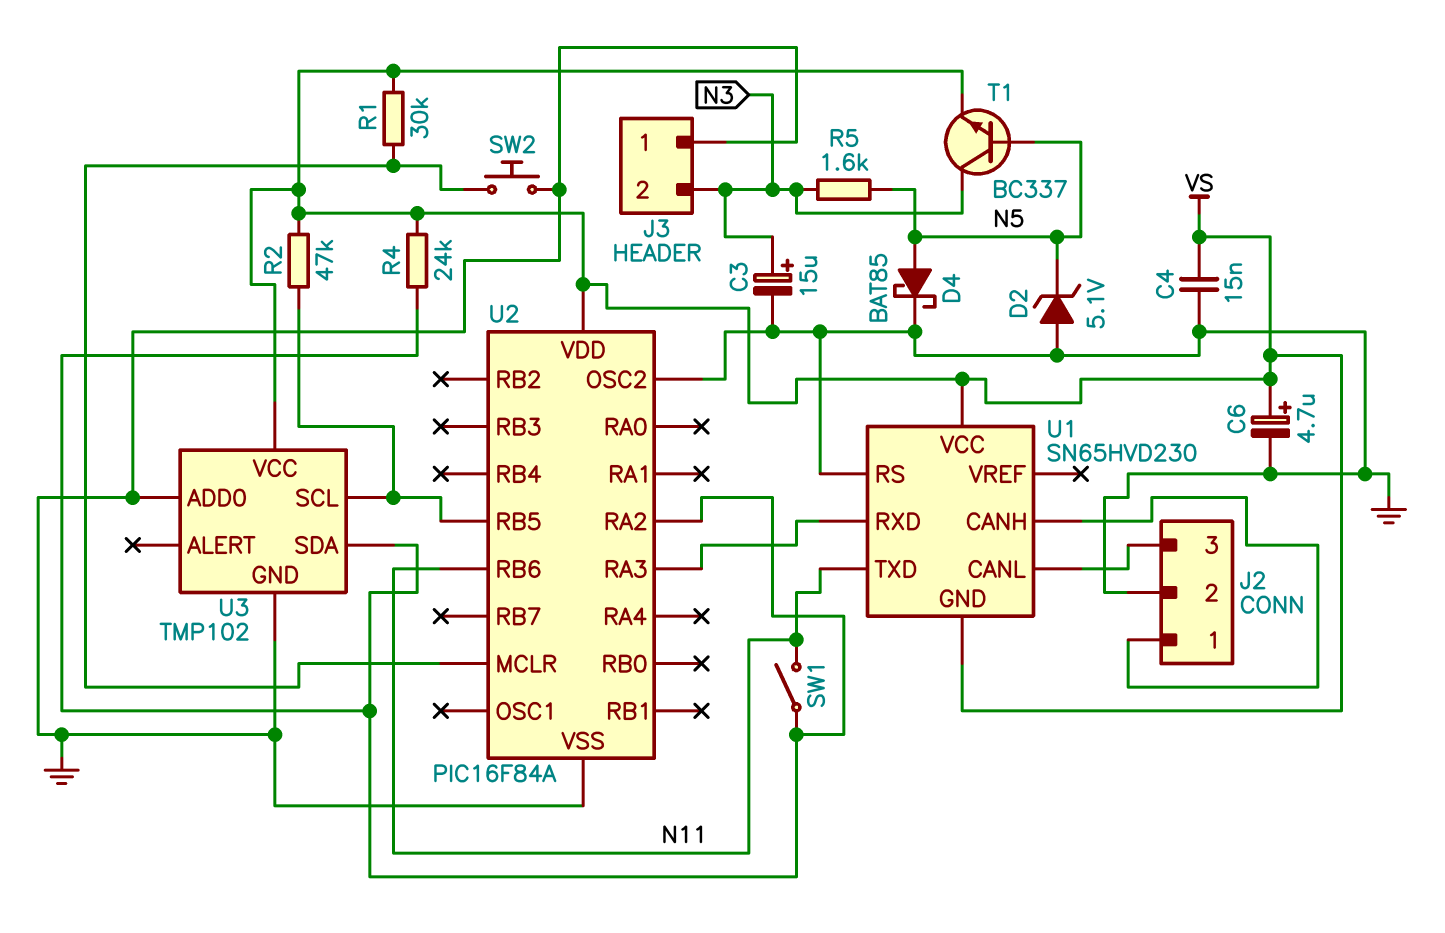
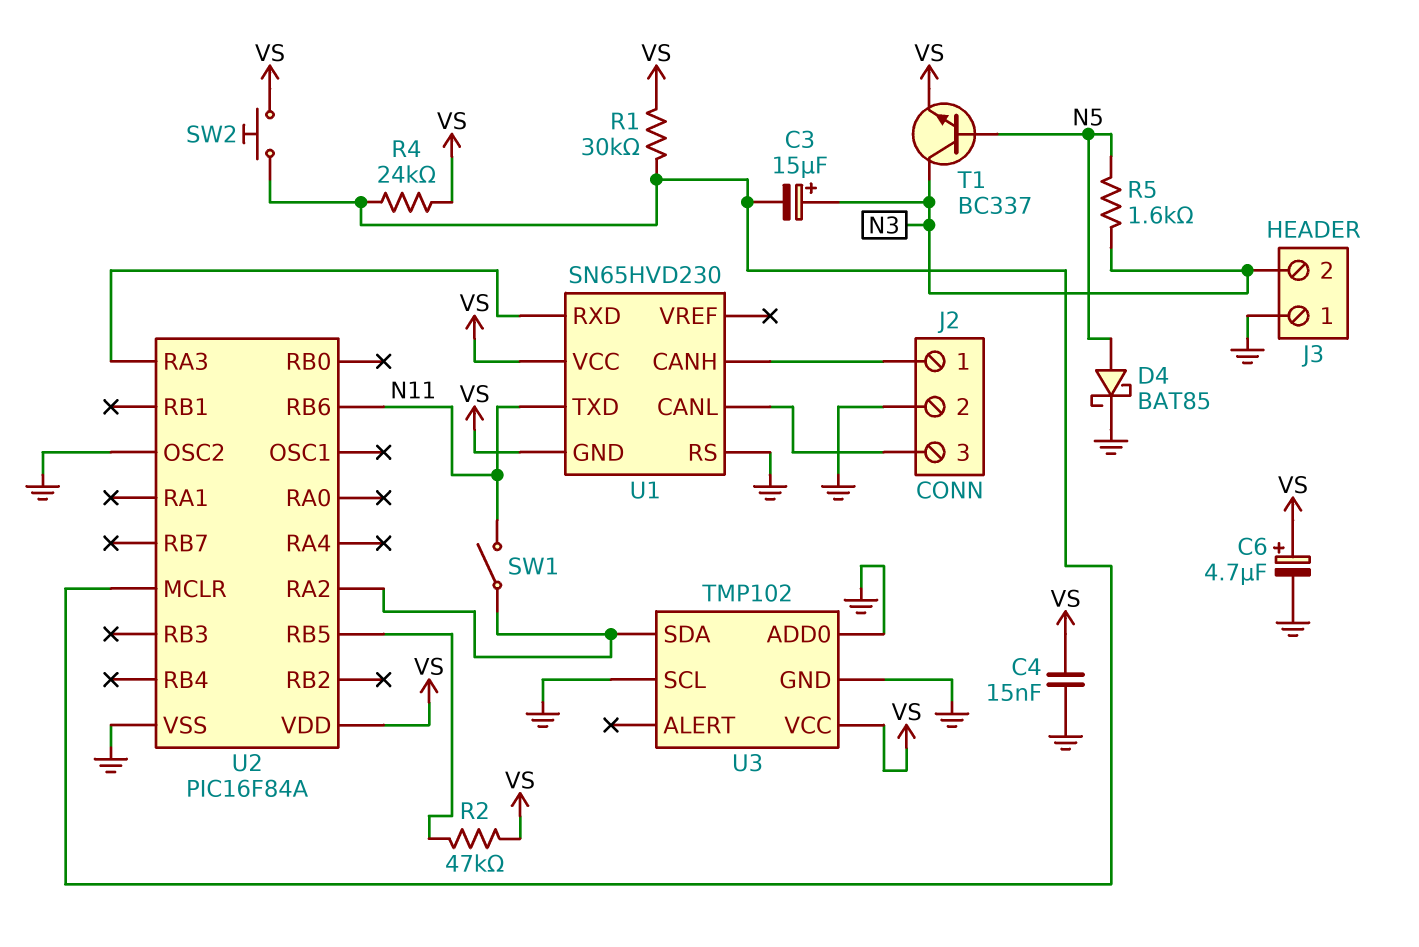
C3: 15uF (plus N3, minus GND) -> 15uF (plus N3, minus U2/MCLR)
D2: zener 5.1V (A GND, K N5) -> none
R4: 24k (U2/RA2, VS) -> 24k (U2/MCLR, VS)
SW2: button (GND, U2/MCLR) -> button (U2/MCLR, VS)
U3 pin SCL: U2/RB5 -> GND

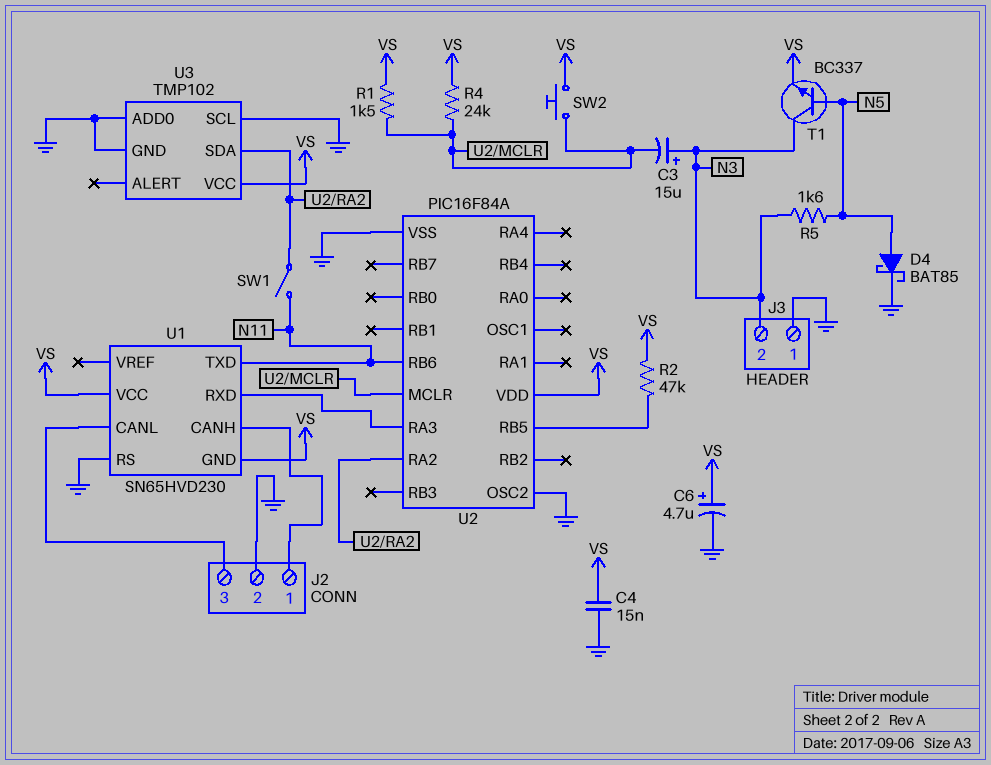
R1: 30k (U2/MCLR, VS) -> 1.5k (U2/MCLR, VS)

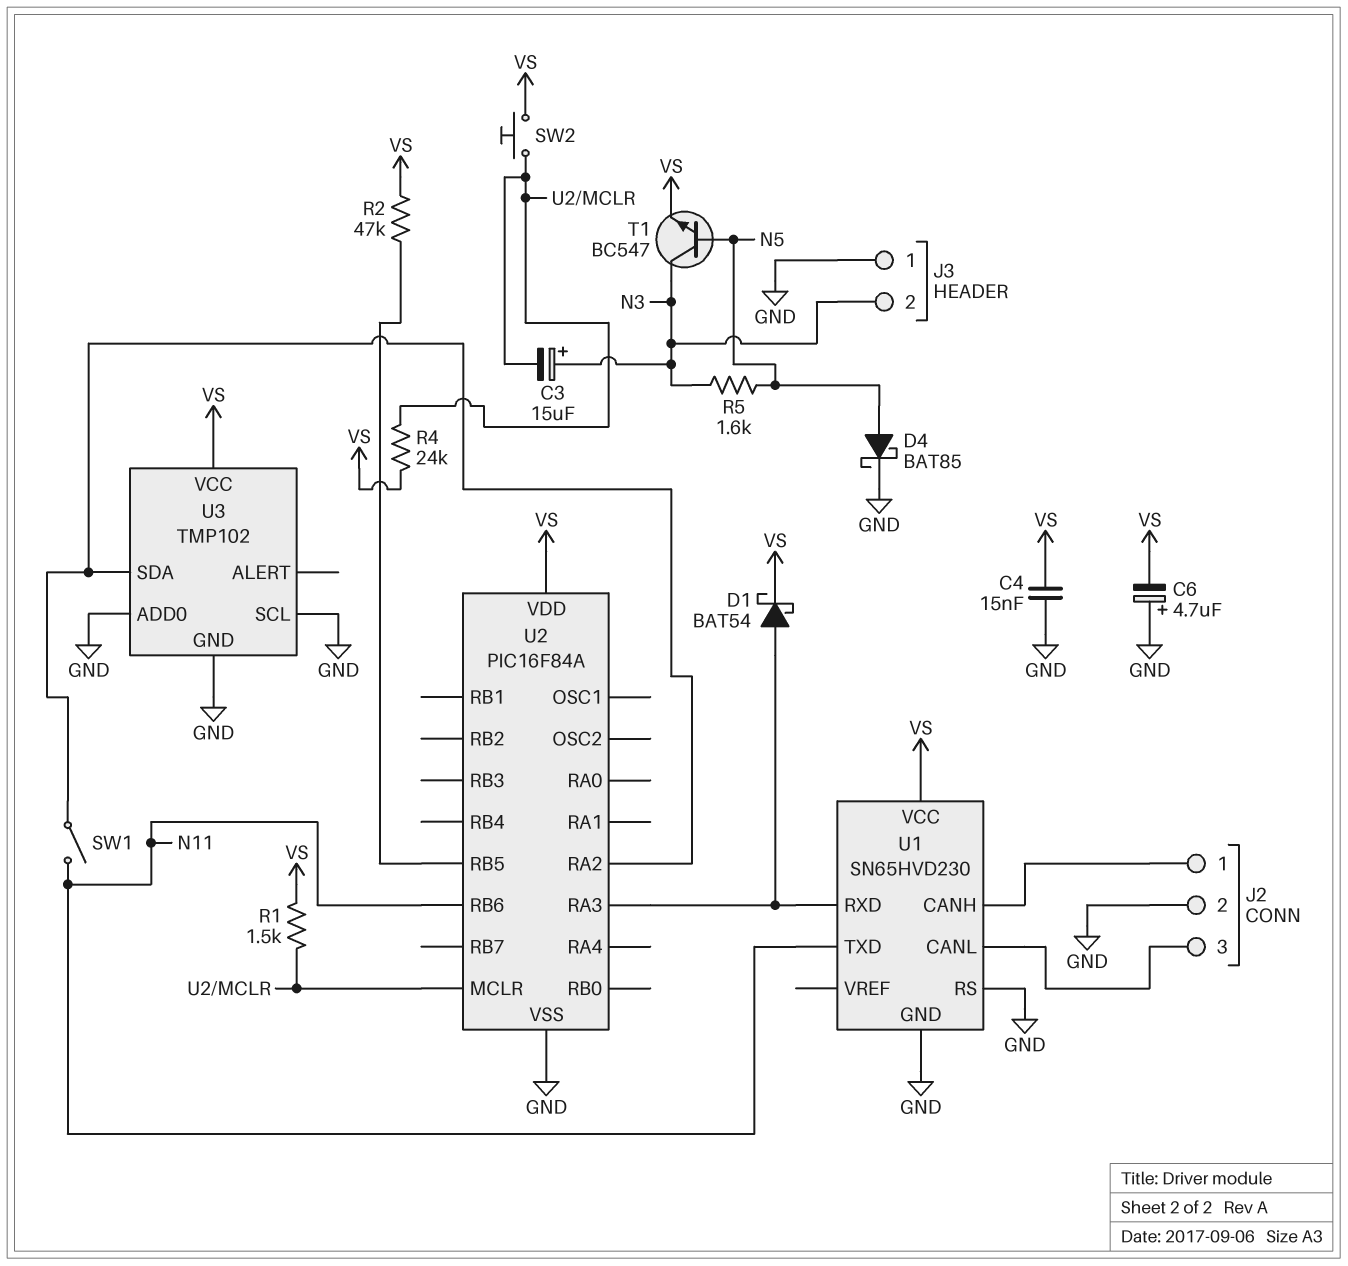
C6: 4.7uF (plus VS, minus GND) -> 4.7uF (plus GND, minus VS)
D1: none -> schottky BAT54 (A U1/RXD, K VS)
T1: NPN BC337 (B N5, C N3, E VS) -> NPN BC547 (B N5, C N3, E VS)
U1 pin GND: VS -> GND
U2 pin OSC2: GND -> none

